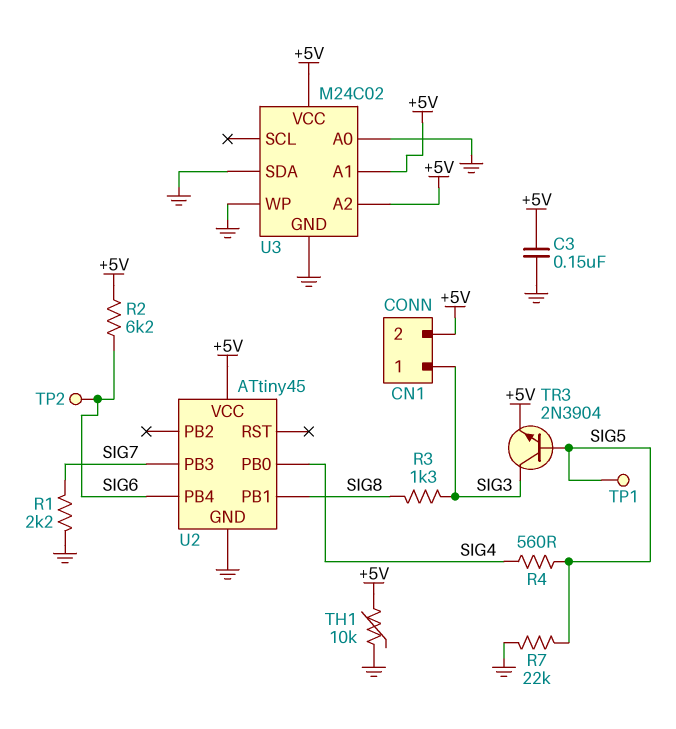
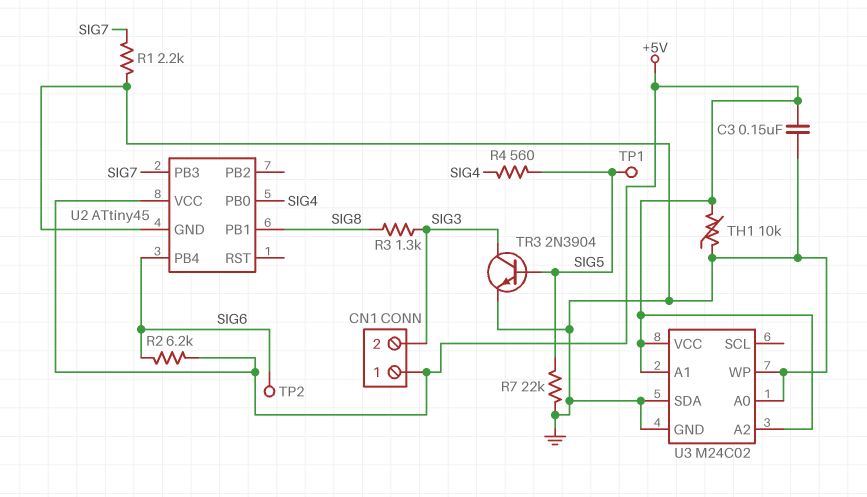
CN1 pin 1: SIG3 -> +5V
CN1 pin 2: +5V -> SIG3
TR3: NPN 2N3904 (B SIG5, C SIG3, E +5V) -> NPN 2N3904 (B SIG5, C SIG3, E GND)

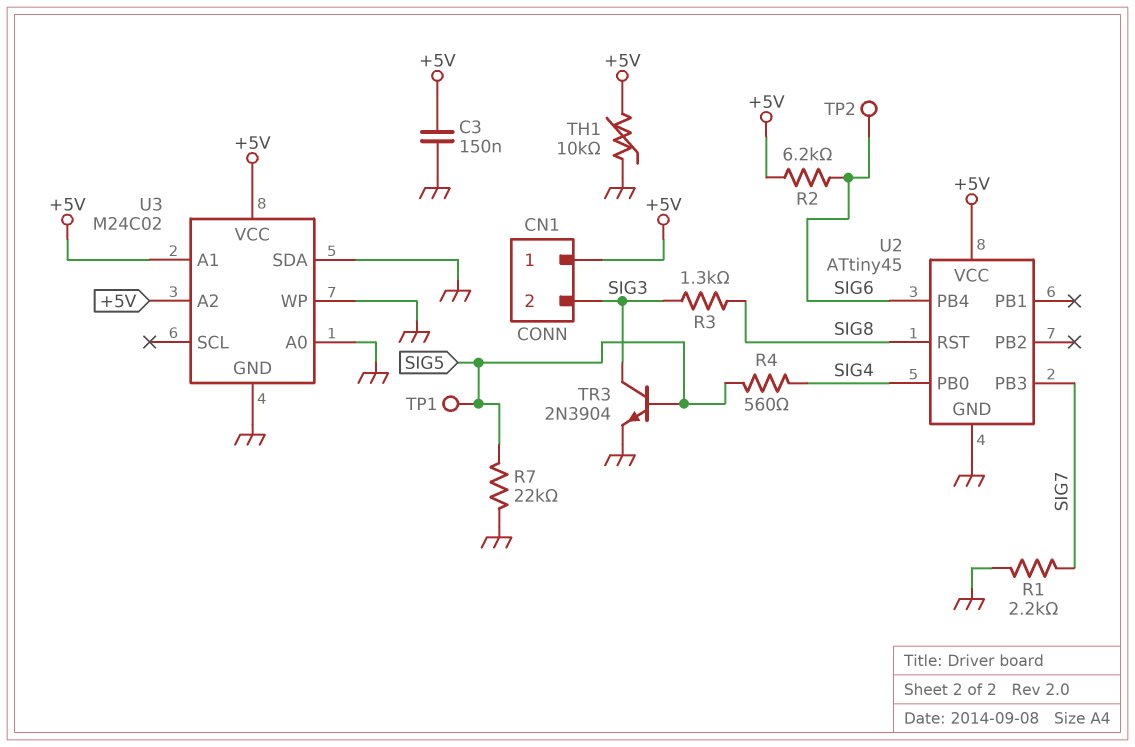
U2 pin PB1: SIG8 -> none
U2 pin RST: none -> SIG8

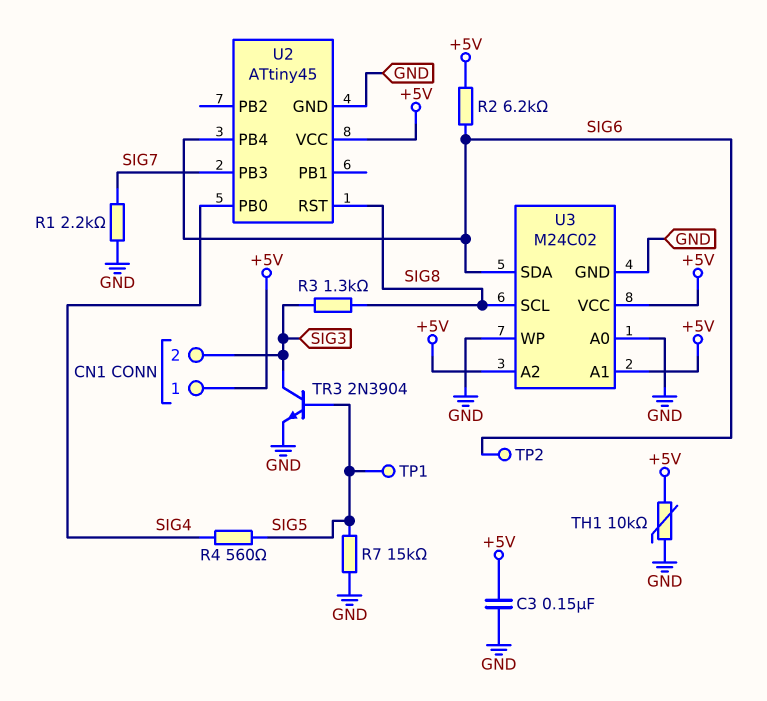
R7: 22k (GND, SIG5) -> 15k (GND, SIG5)
U3 pin SCL: none -> SIG8
U3 pin SDA: GND -> SIG6

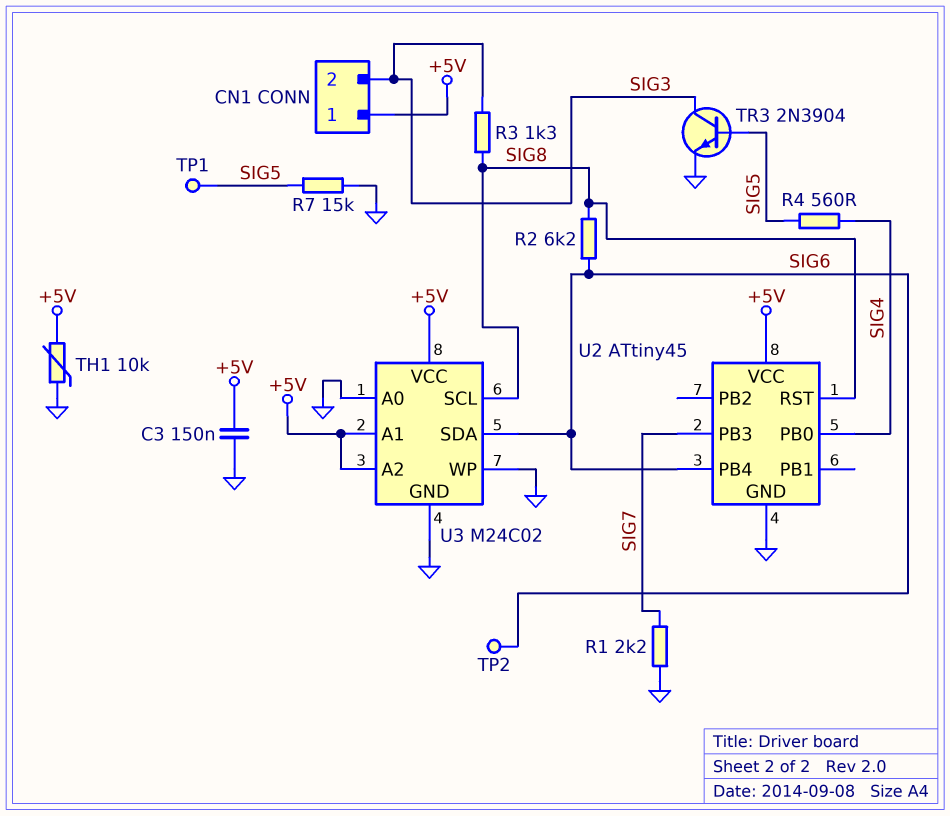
R2: 6.2k (+5V, SIG6) -> 6.2k (SIG6, SIG8)

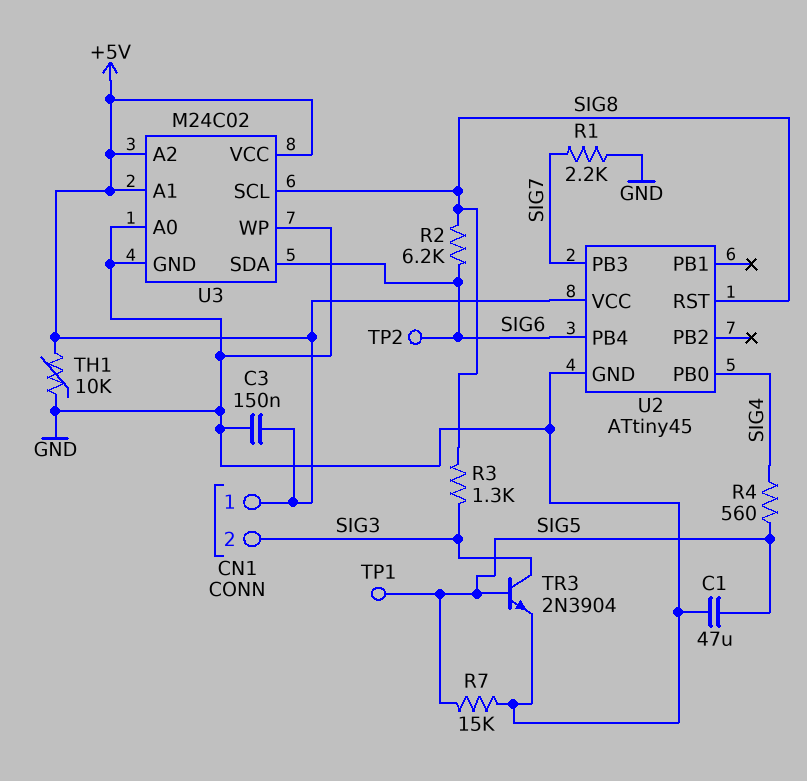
C1: none -> 47uF (GND, SIG5)

